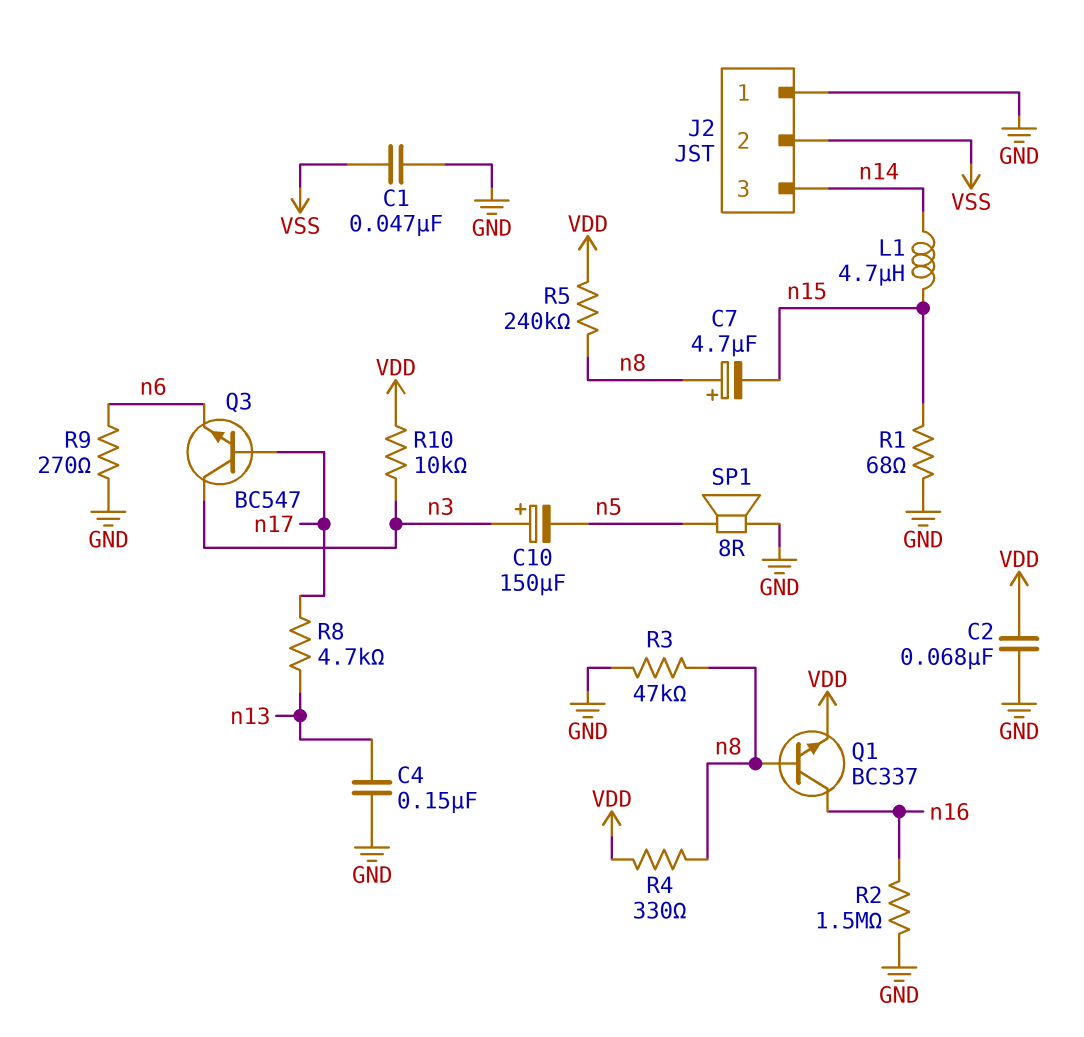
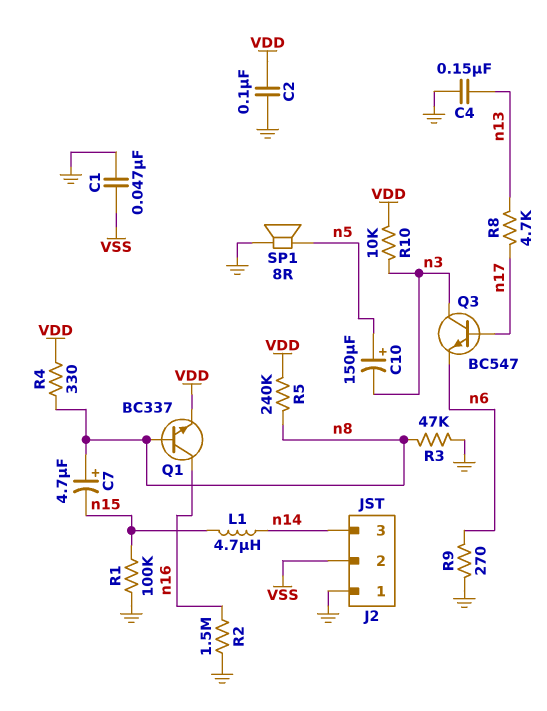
C2: 68nF (GND, VDD) -> 100nF (GND, VDD)
C10: 150uF (plus n3, minus n5) -> 150uF (plus n5, minus n3)
R1: 68 (GND, n15) -> 100k (GND, n15)

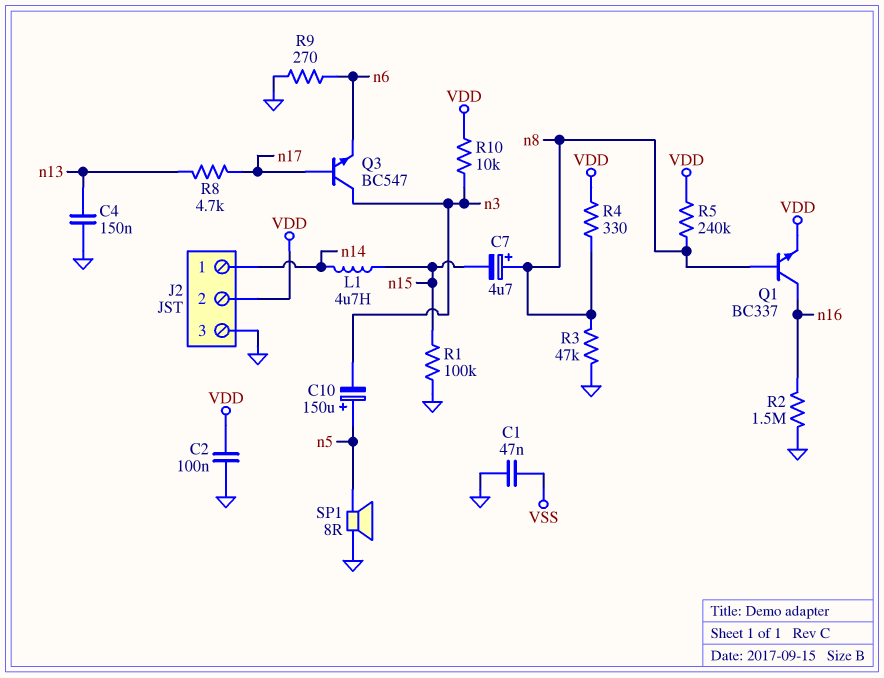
J2 pin 1: GND -> n14
J2 pin 2: VSS -> VDD
J2 pin 3: n14 -> GND

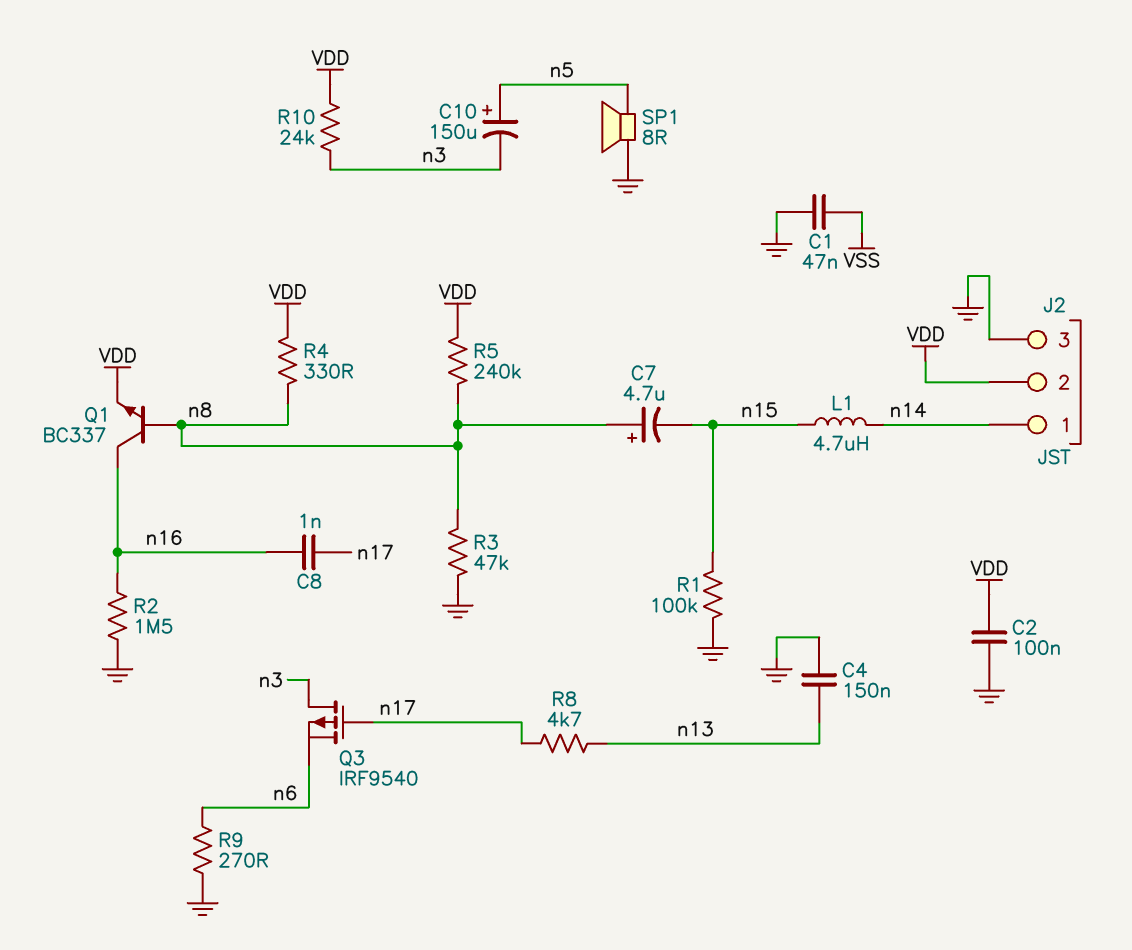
C8: none -> 1nF (n16, n17)
Q3: NPN BC547 (B n17, C n3, E n6) -> PMOS IRF9540 (G n17, D n3, S n6)
R10: 10k (VDD, n3) -> 24k (VDD, n3)

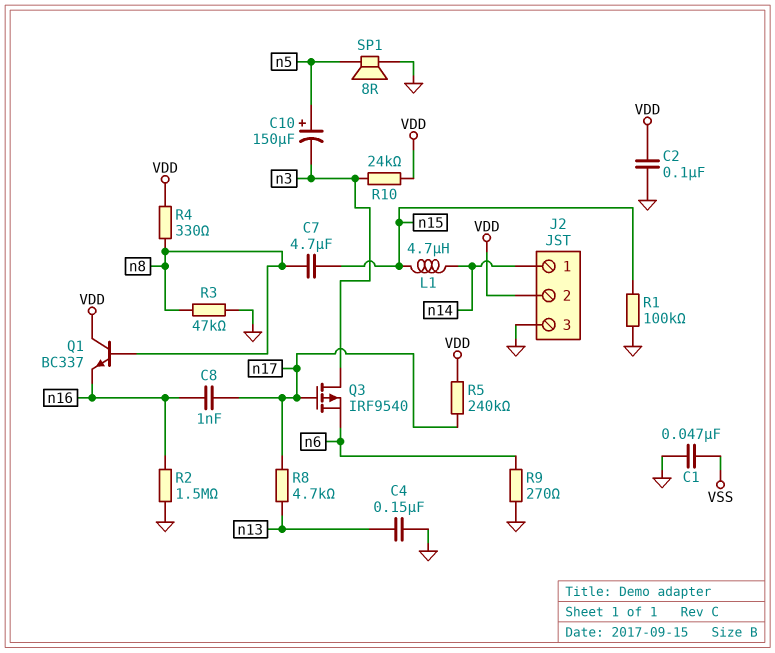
C7: 4.7uF (plus n8, minus n15) -> 4.7uF (n8, n15)
Q1: NPN BC337 (B n8, C n16, E VDD) -> NPN BC337 (B n8, C VDD, E n16)
R5: 240k (VDD, n8) -> 240k (VDD, n17)

